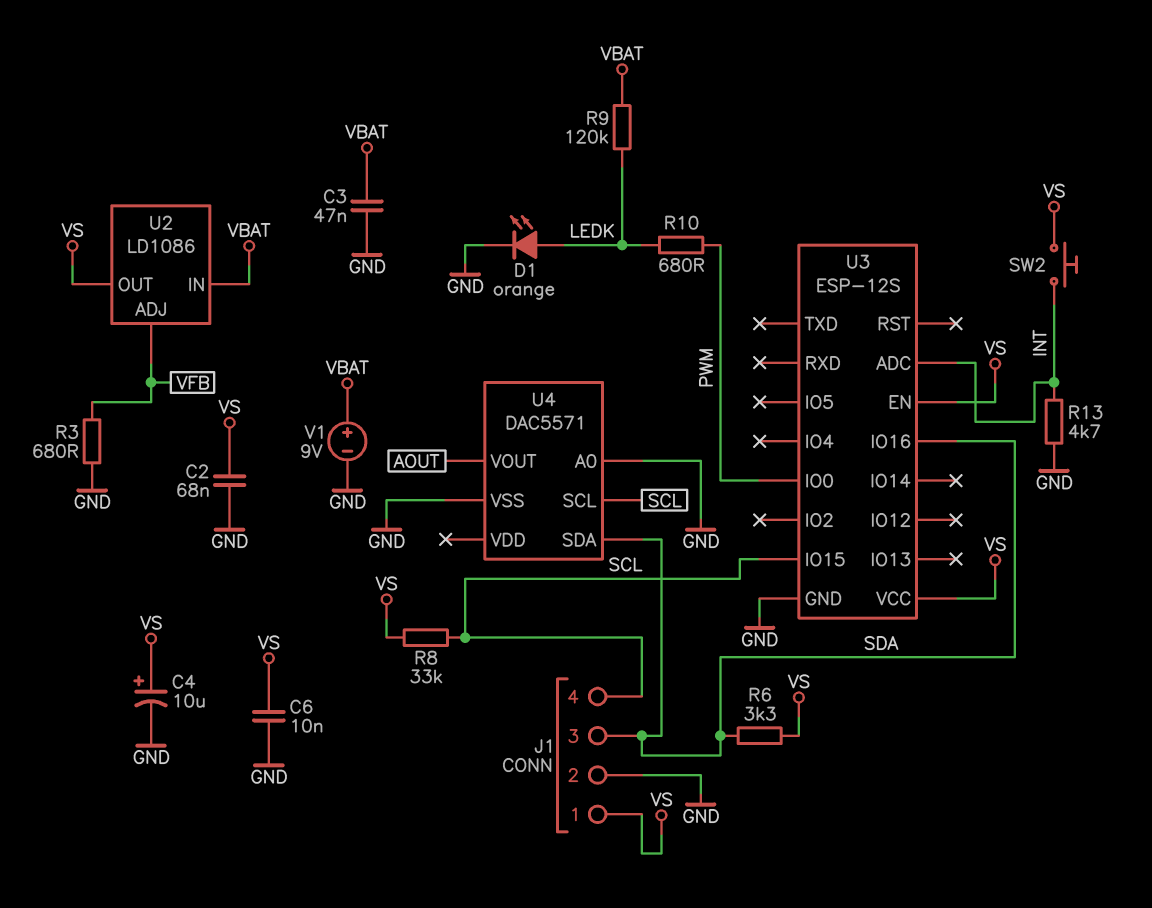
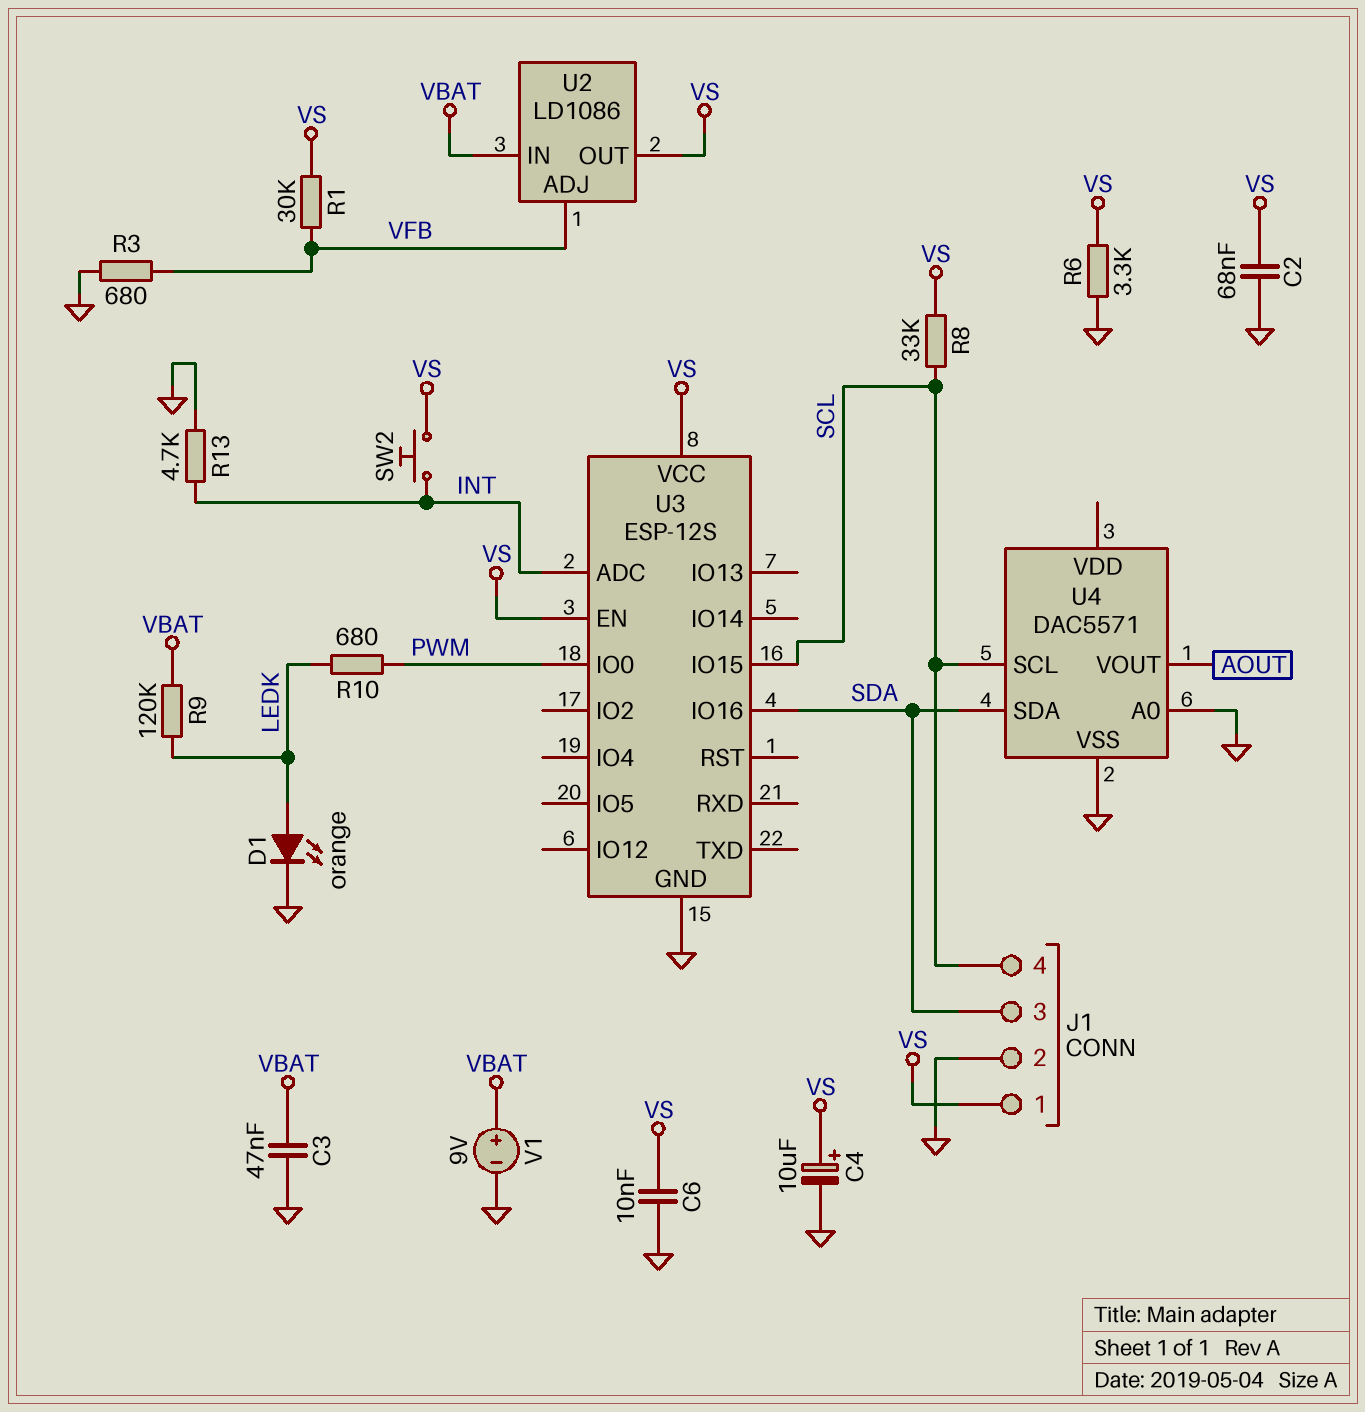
R1: none -> 30k (VFB, VS)
R6: 3.3k (SDA, VS) -> 3.3k (GND, VS)

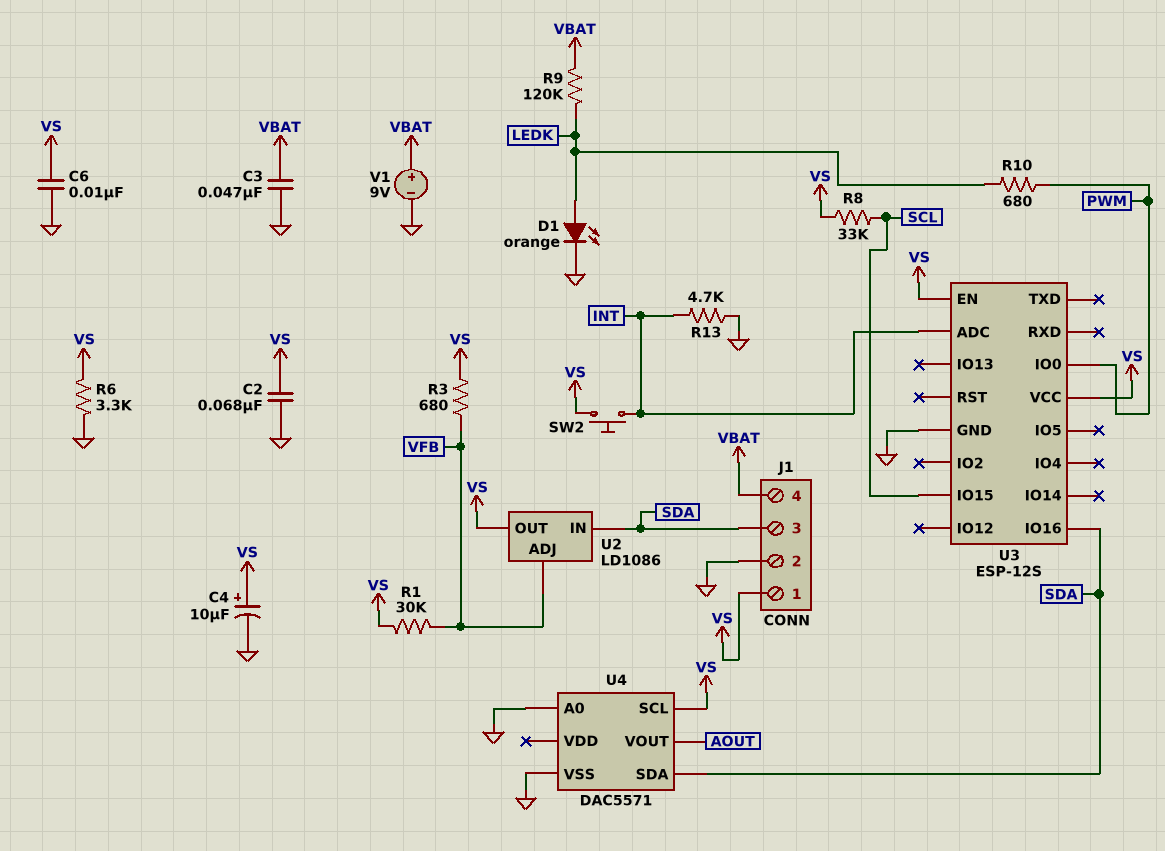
J1 pin 4: SCL -> VBAT
R3: 680 (GND, VFB) -> 680 (VFB, VS)
U2 pin IN: VBAT -> SDA
U4 pin SCL: SCL -> VS

